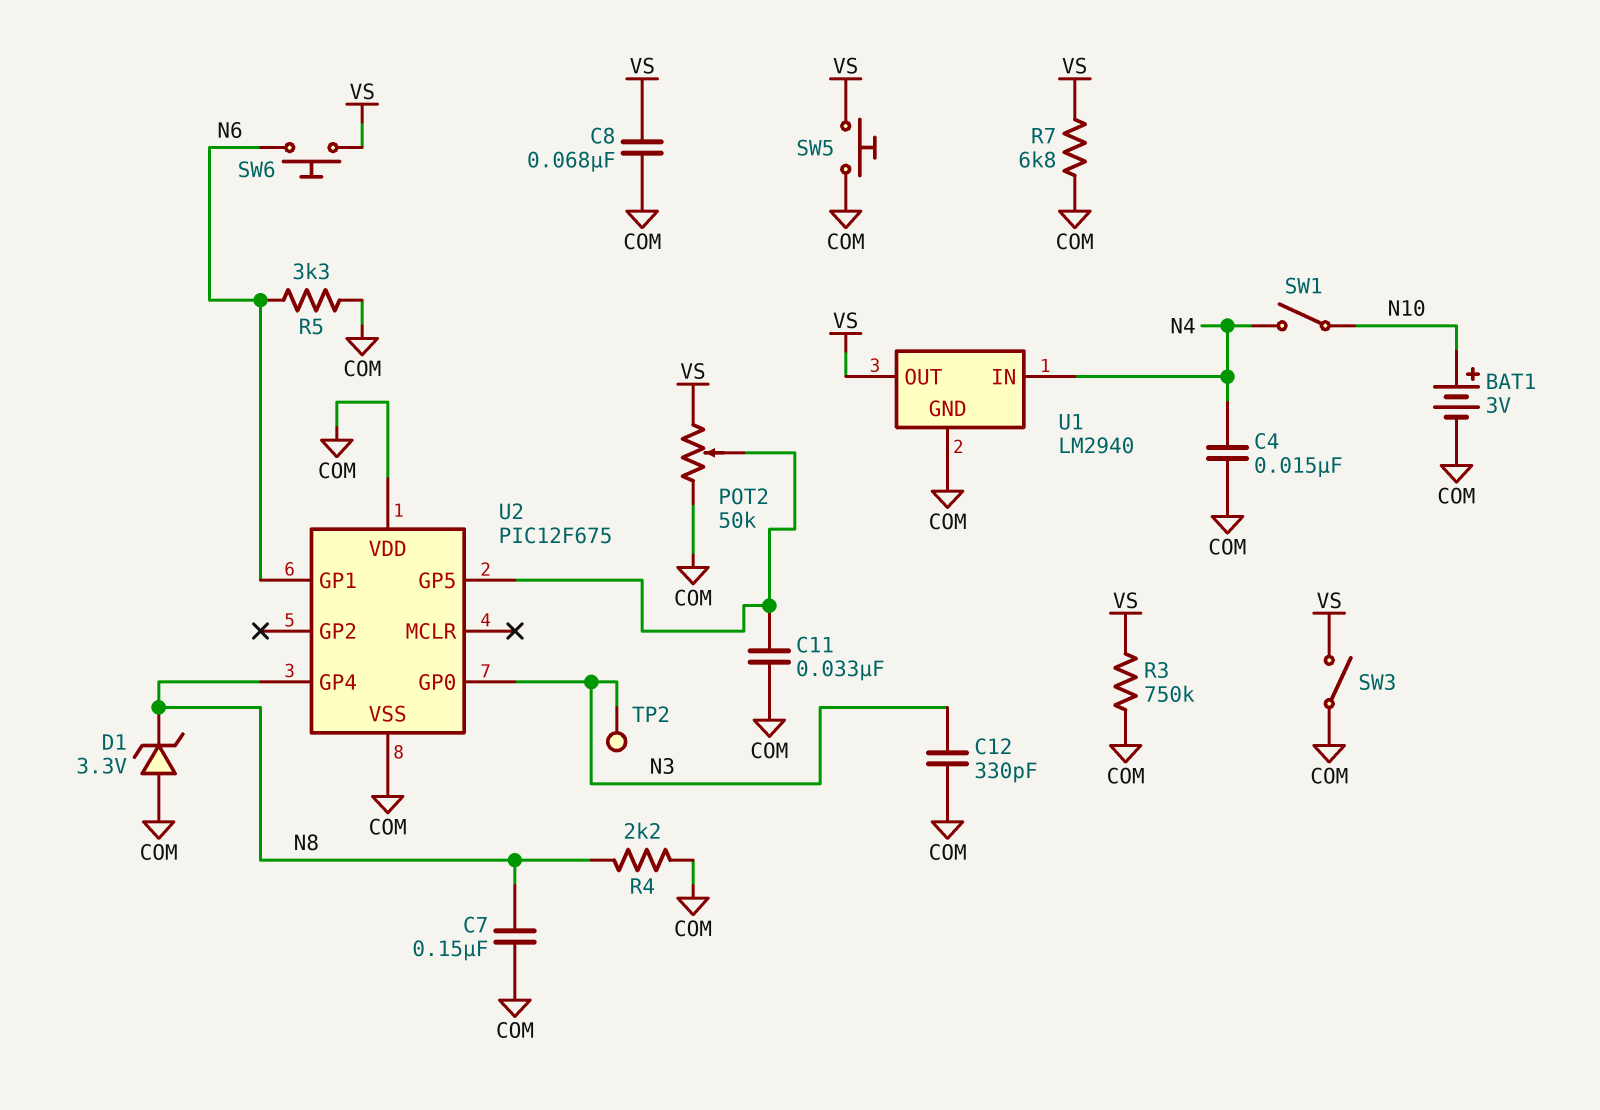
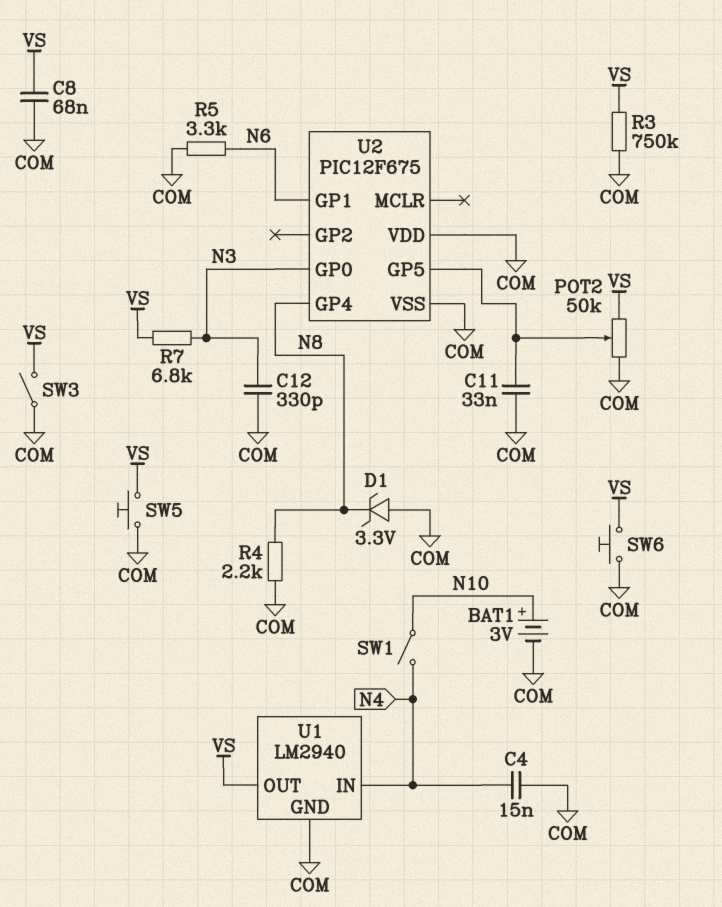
C7: 150nF (COM, N8) -> none
R7: 6.8k (COM, VS) -> 6.8k (N3, VS)
SW6: button (N6, VS) -> button (COM, VS)
TP2: test point (N3) -> none

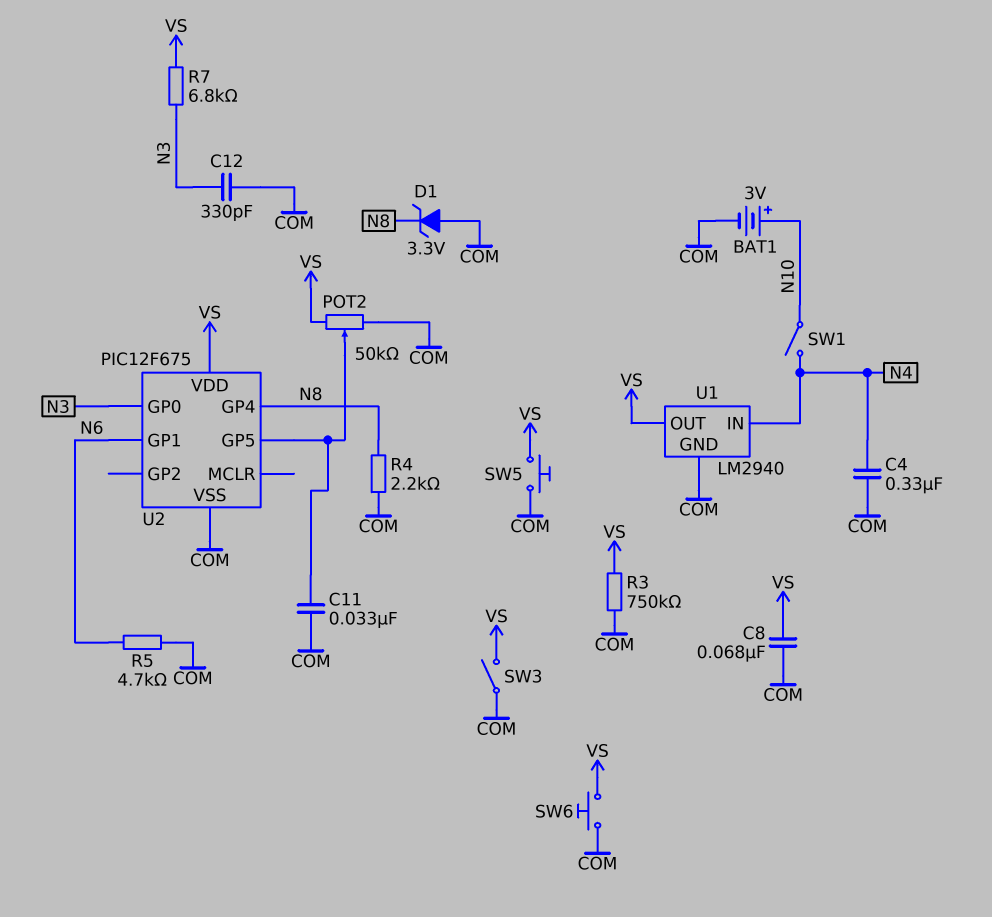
C4: 15nF (COM, N4) -> 330nF (COM, N4)
R5: 3.3k (COM, N6) -> 4.7k (COM, N6)
U2 pin VDD: COM -> VS

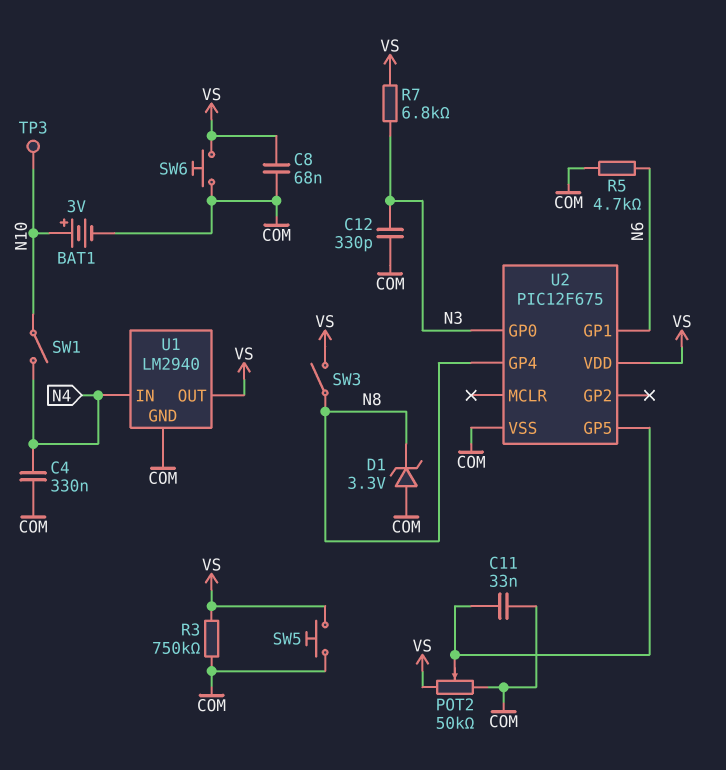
R4: 2.2k (COM, N8) -> none
SW3: switch (COM, VS) -> switch (N8, VS)
TP3: none -> test point (N10)

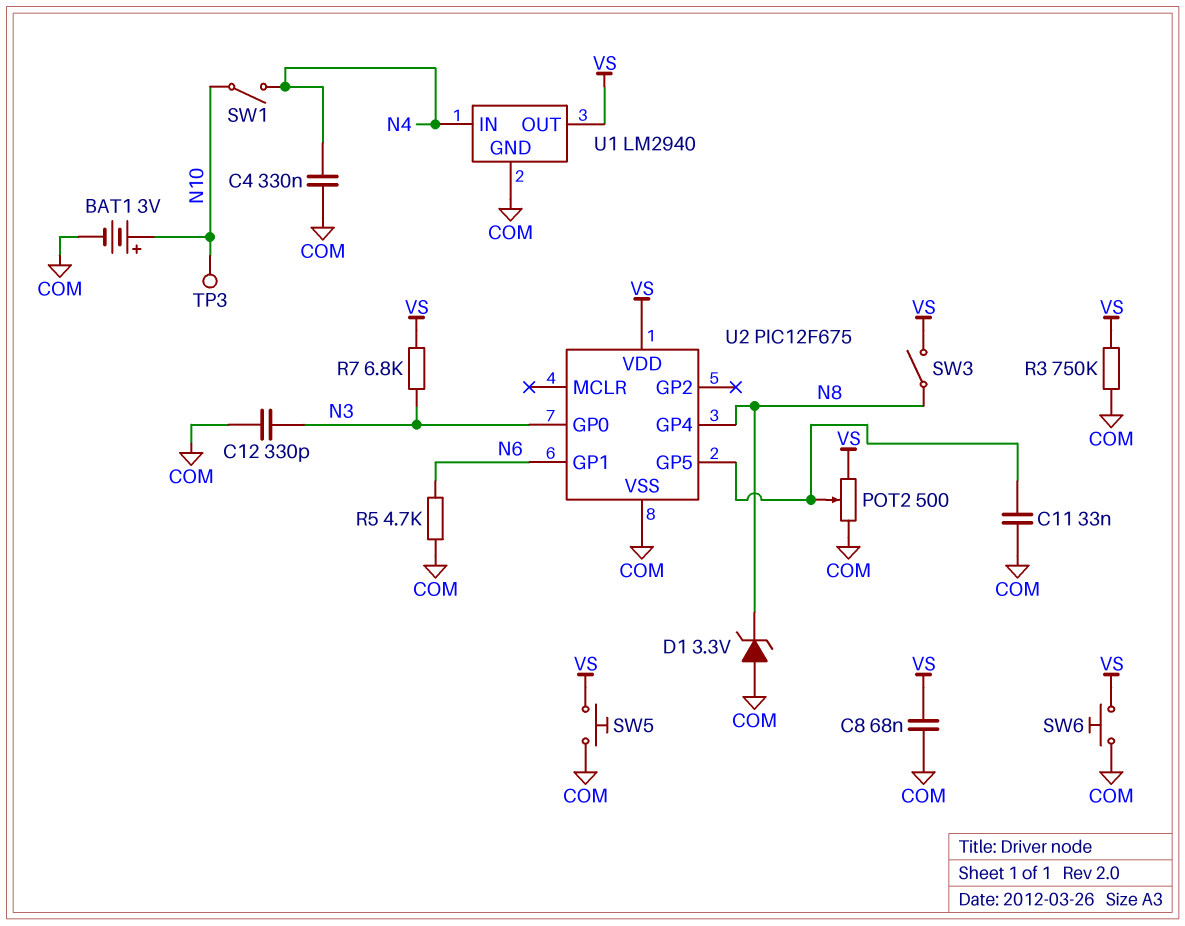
POT2: 50k (COM, VS, wiper U2/GP5) -> 500 (COM, VS, wiper U2/GP5)

